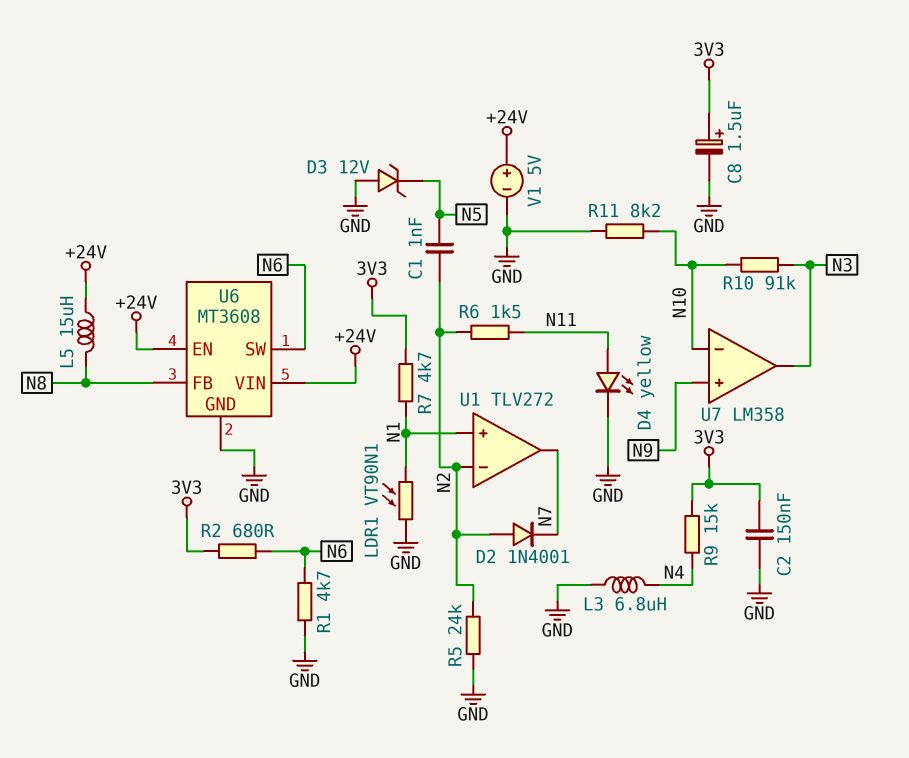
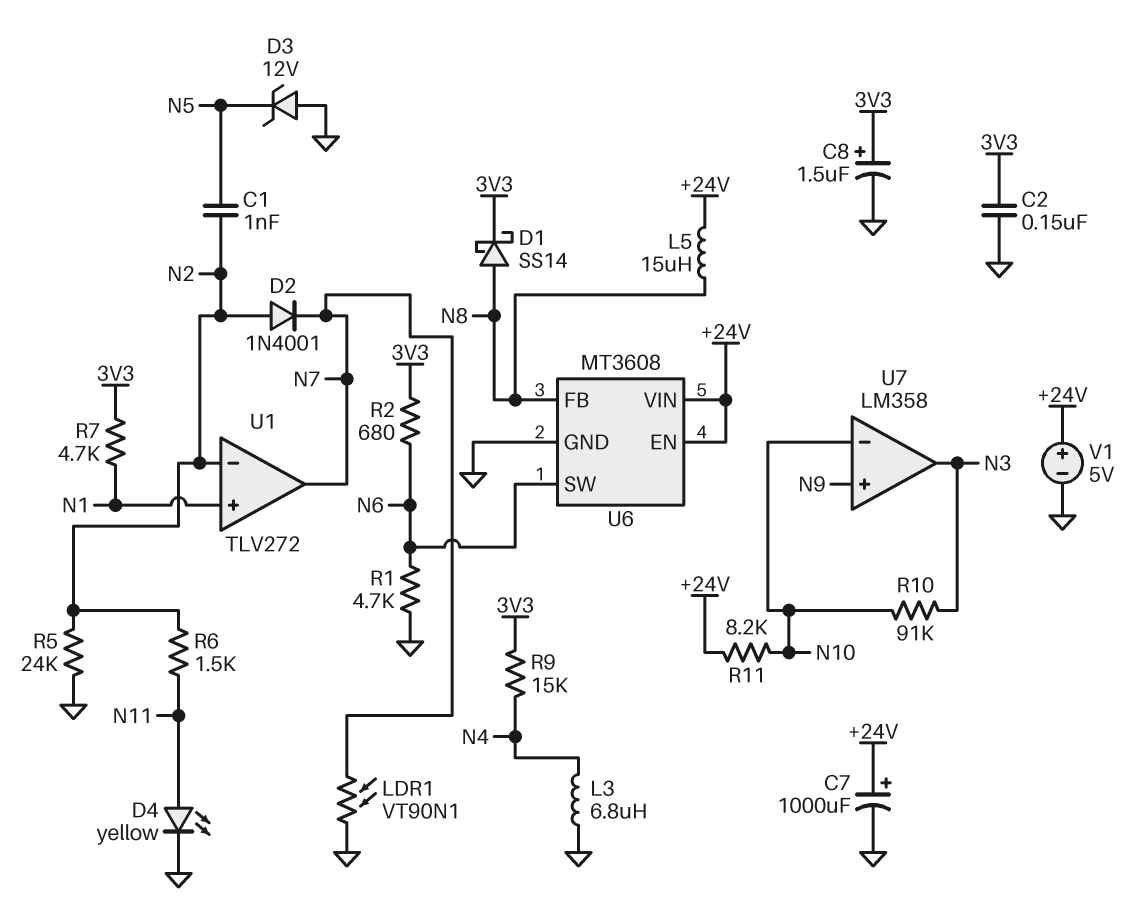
C7: none -> 1000uF (plus +24V, minus GND)
D1: none -> schottky SS14 (A N8, K 3V3)
LDR1: VT90N1 (GND, N1) -> VT90N1 (GND, N7)
R11: 8.2k (GND, N10) -> 8.2k (+24V, N10)

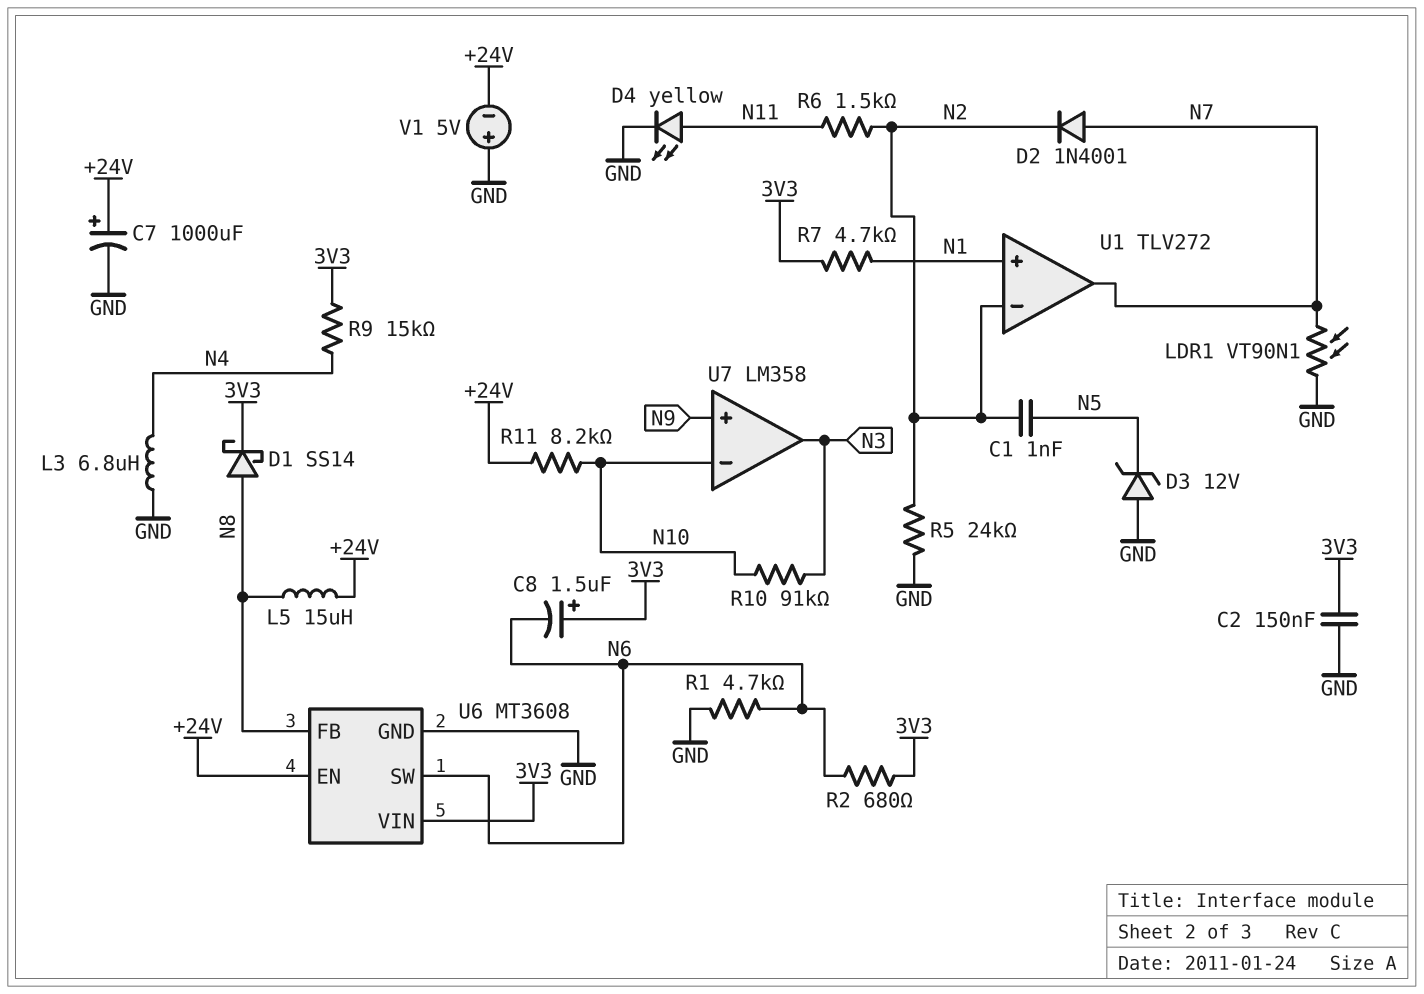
C8: 1.5uF (plus 3V3, minus GND) -> 1.5uF (plus 3V3, minus N6)
D2: diode 1N4001 (A N2, K N7) -> diode 1N4001 (A N7, K N2)
U6 pin VIN: +24V -> 3V3
V1: 5V (plus +24V, minus GND) -> 5V (plus GND, minus +24V)

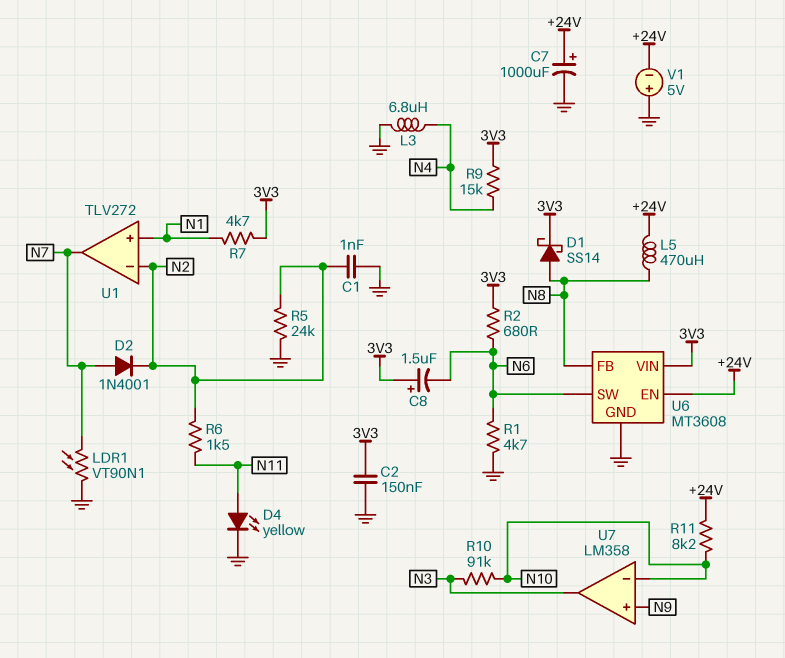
C1: 1nF (N2, N5) -> 1nF (GND, N2)
D3: zener 12V (A GND, K N5) -> none
L5: 15uH (+24V, N8) -> 470uH (+24V, N8)

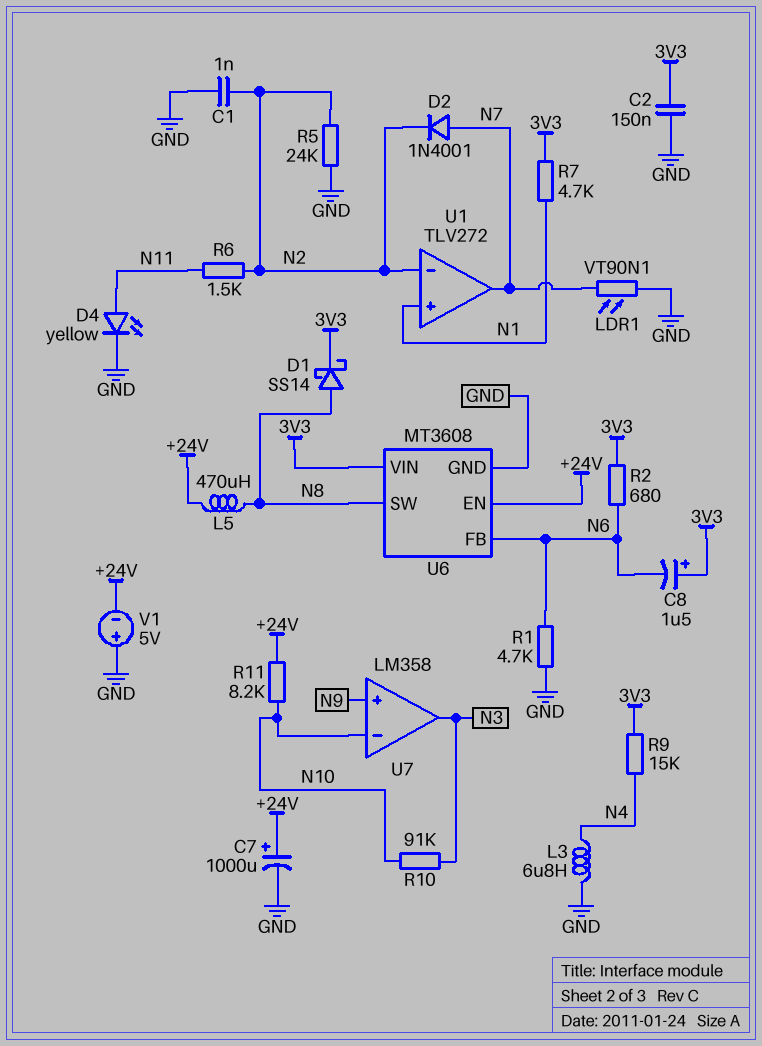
U6 pin FB: N8 -> N6
U6 pin SW: N6 -> N8

